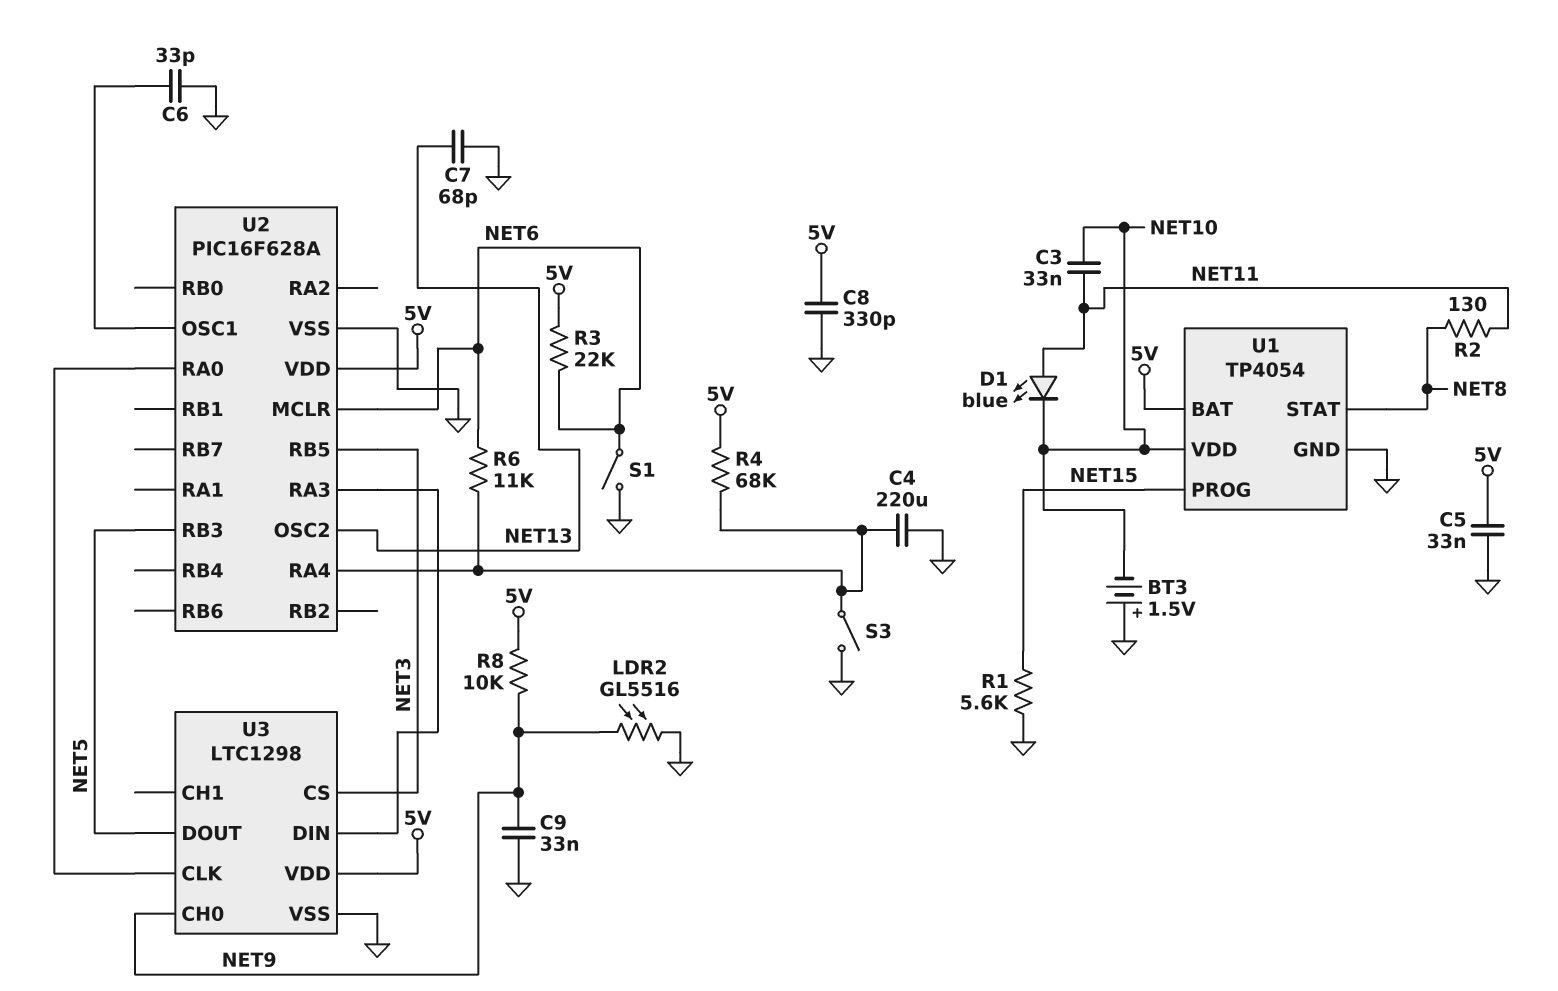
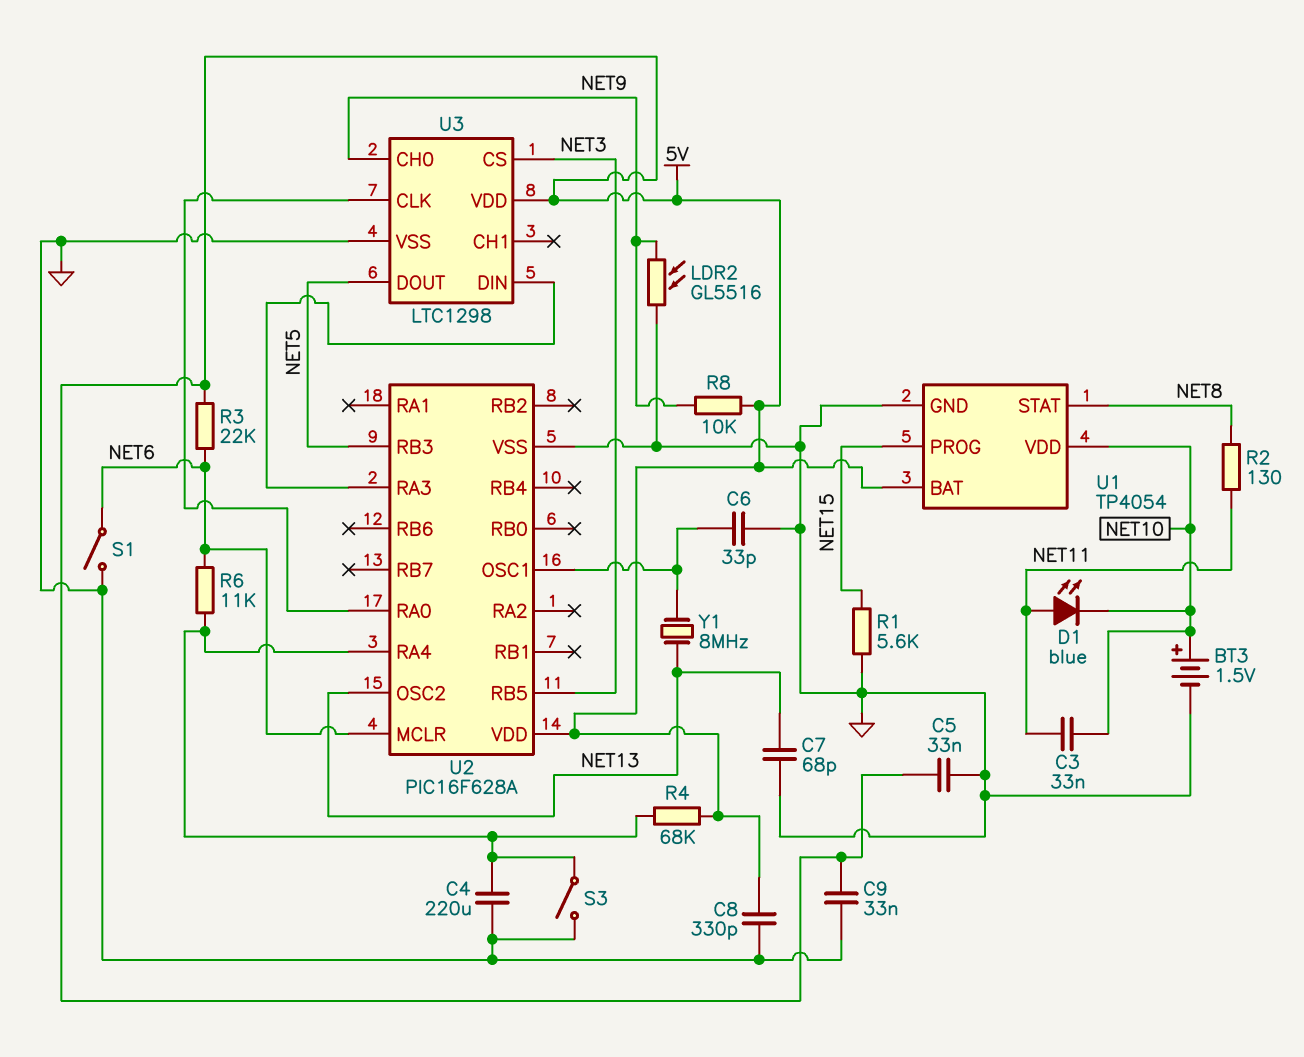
BT3: 1.5V (plus GND, minus NET10) -> 1.5V (plus NET10, minus GND)
C9: 33nF (GND, NET9) -> 33nF (5V, GND)
Y1: none -> 8MHz (NET13, U2/OSC1)

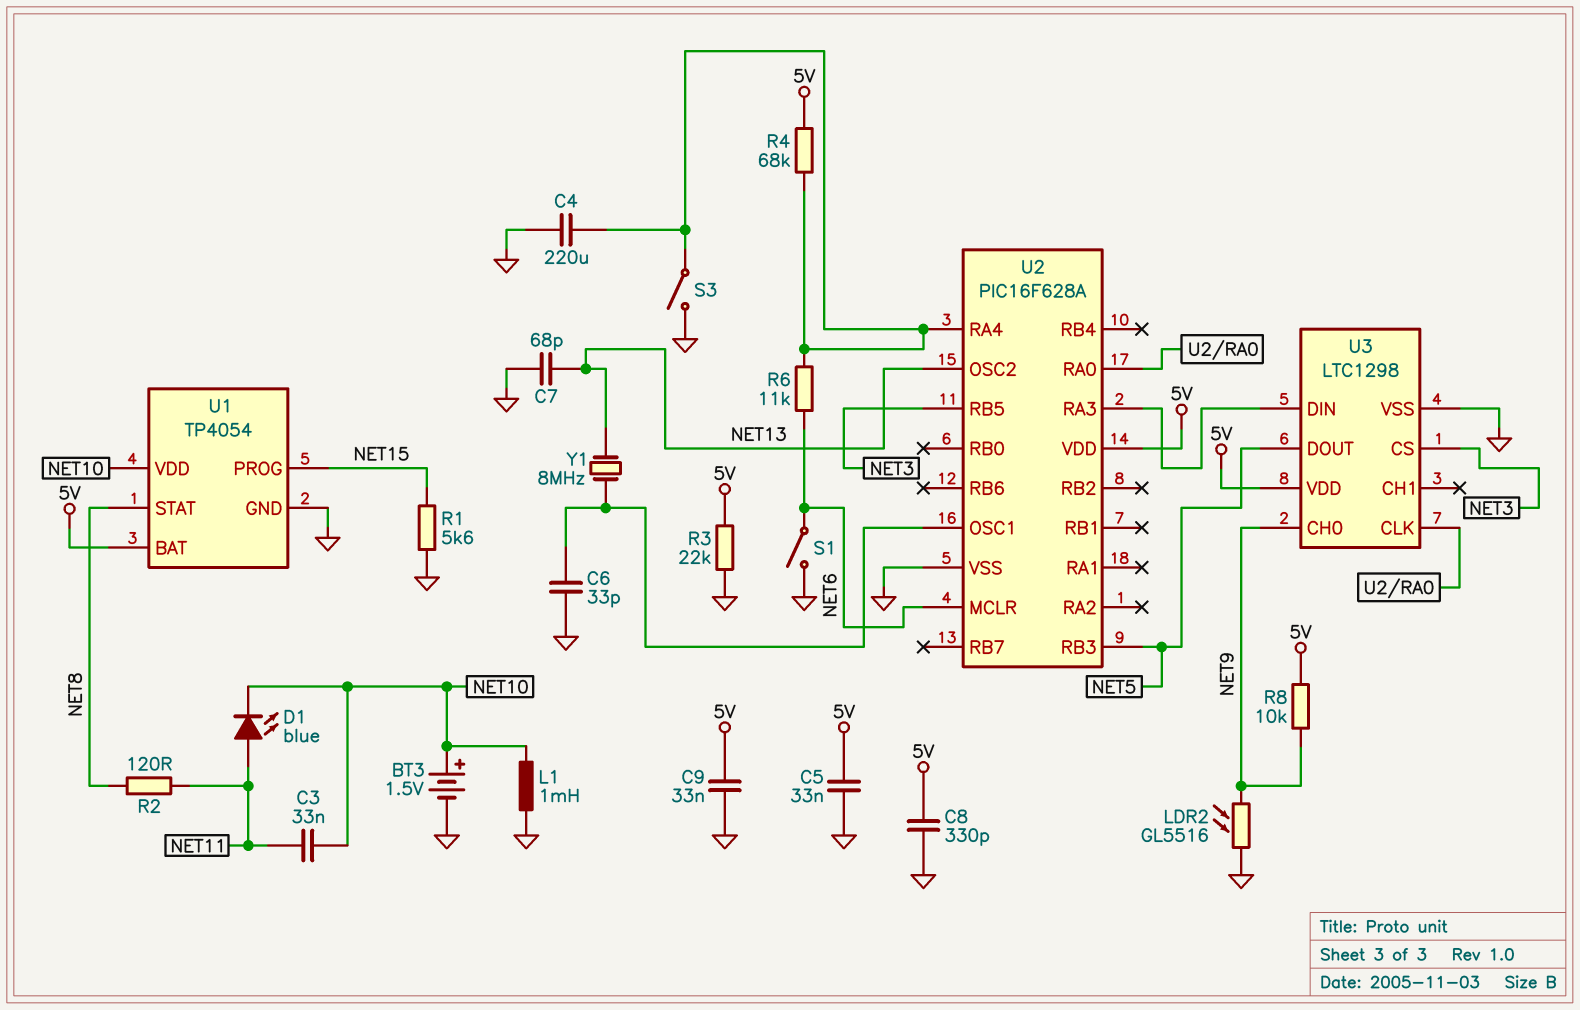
L1: none -> 1mH (GND, NET10)
R2: 130 (NET8, NET11) -> 120 (NET8, NET11)
R3: 22k (5V, NET6) -> 22k (5V, GND)

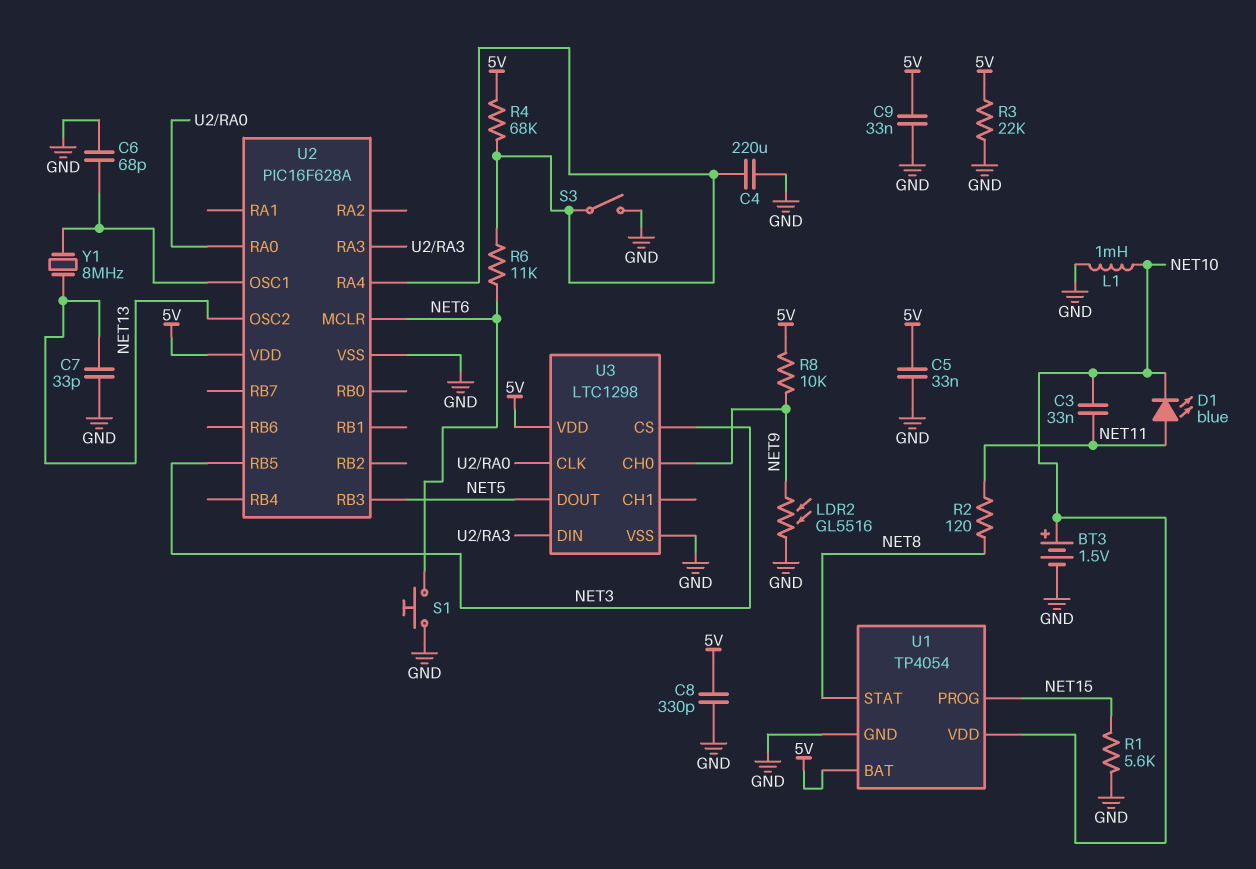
C6: 33pF (GND, U2/OSC1) -> 68pF (GND, U2/OSC1)
C7: 68pF (GND, NET13) -> 33pF (GND, NET13)
S1: switch (GND, NET6) -> button (GND, NET6)

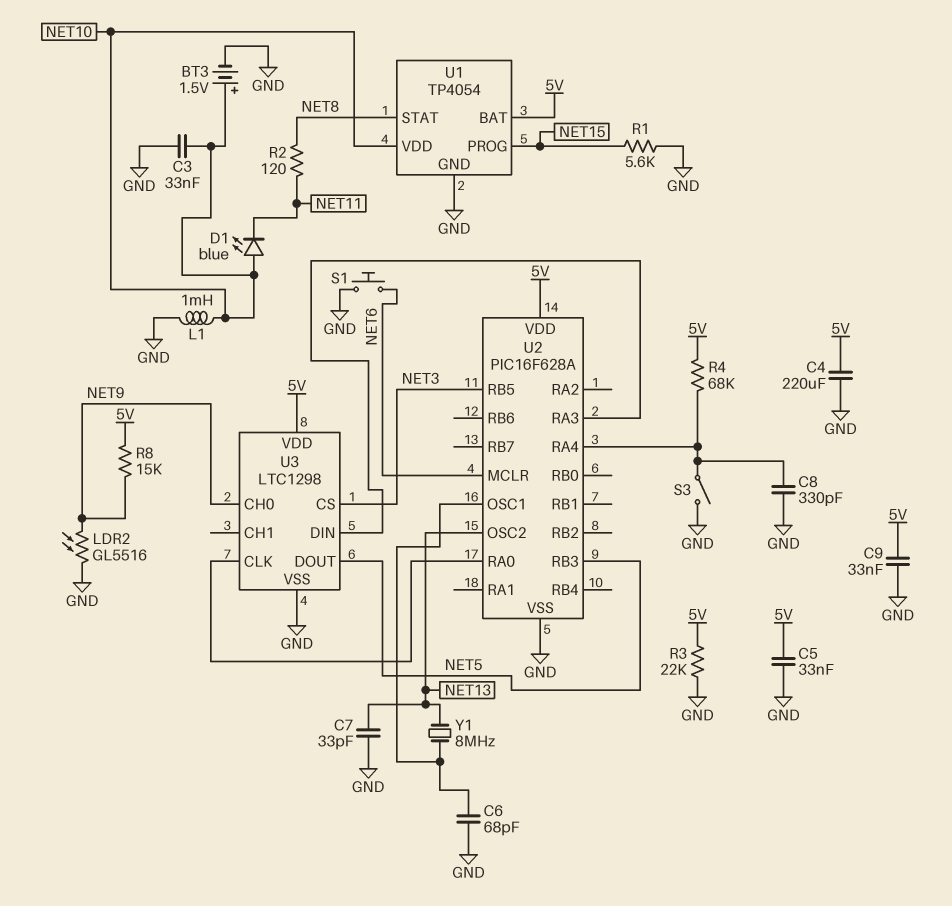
C3: 33nF (NET10, NET11) -> 33nF (GND, NET10)
C4: 220uF (GND, U2/RA4) -> 220uF (5V, GND)
C8: 330pF (5V, GND) -> 330pF (GND, U2/RA4)
D1: LED blue (A NET11, K NET10) -> LED blue (A NET10, K NET11)
R6: 11k (NET6, U2/RA4) -> none
R8: 10k (5V, NET9) -> 15k (5V, NET9)

